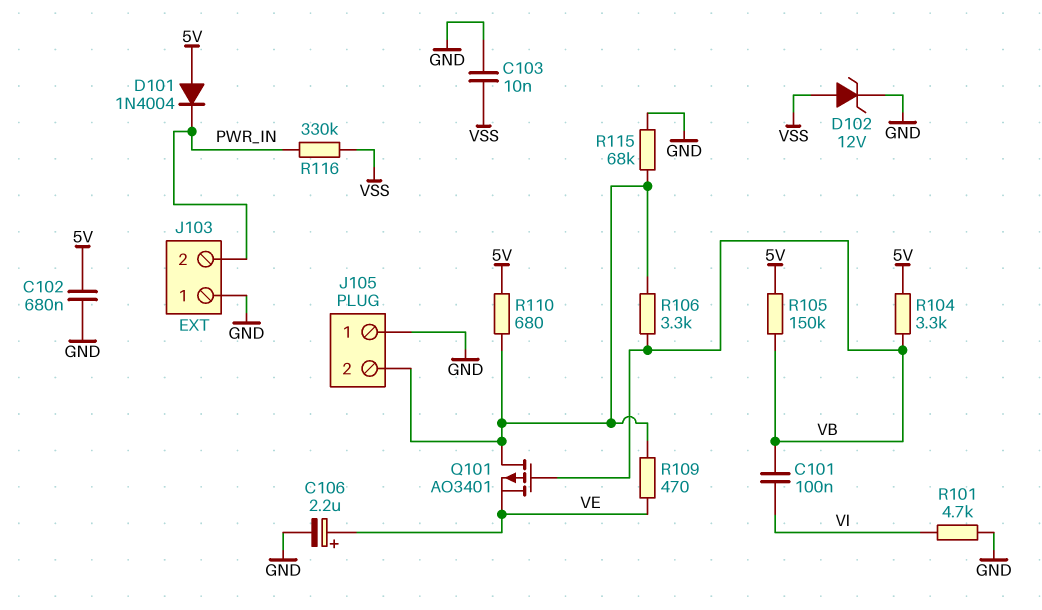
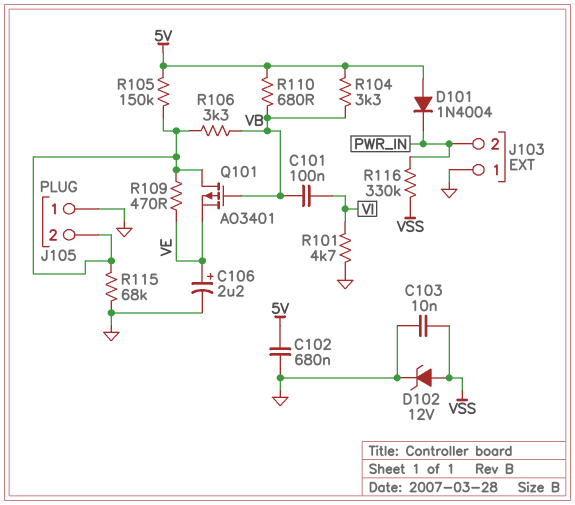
R105: 150k (5V, VB) -> 150k (5V, J105/2)
R110: 680 (5V, J105/2) -> 680 (5V, VB)

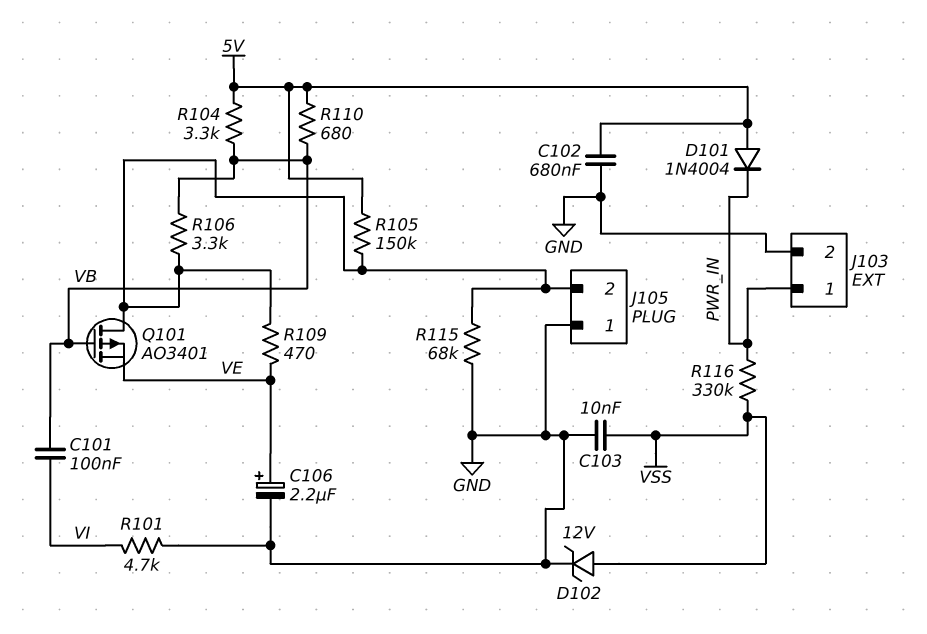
J103 pin 1: GND -> PWR_IN
J103 pin 2: PWR_IN -> GND

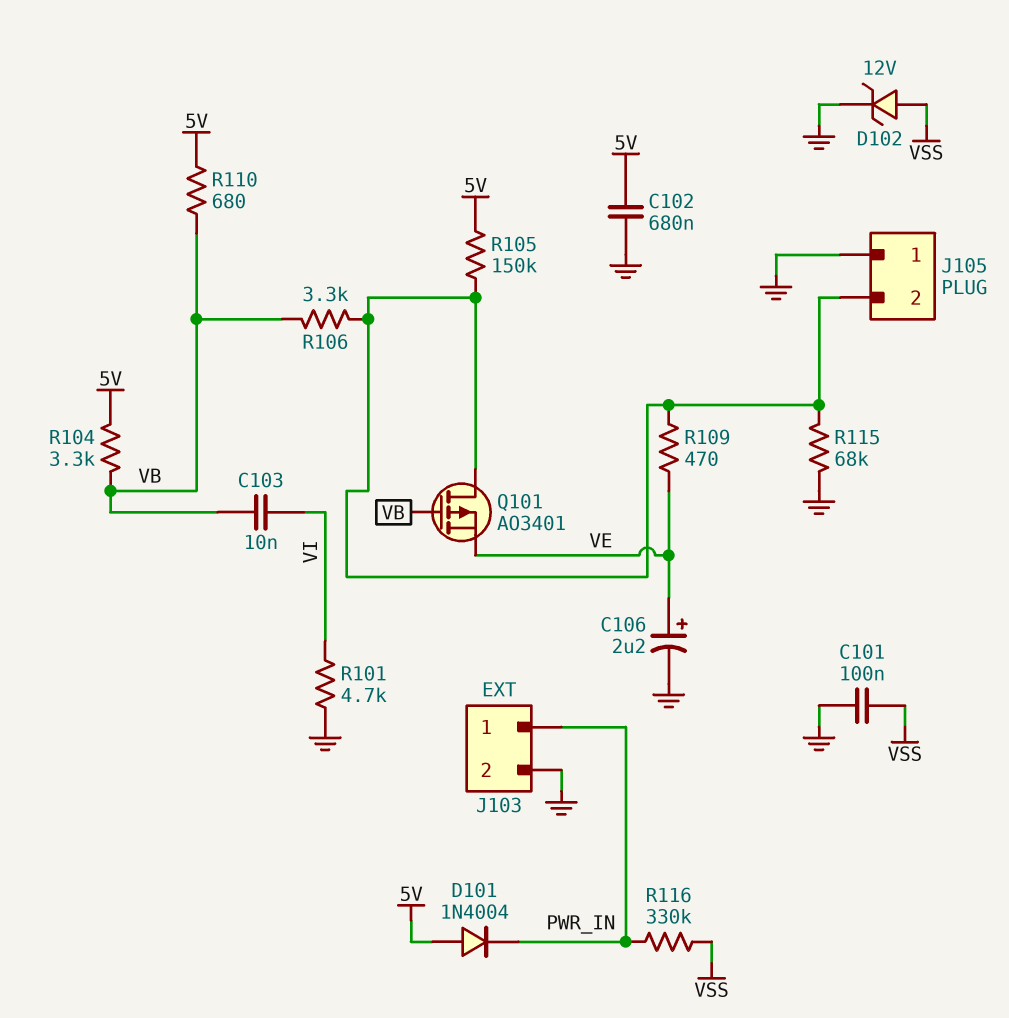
C101: 100nF (VB, VI) -> 100nF (GND, VSS)
C103: 10nF (GND, VSS) -> 10nF (VB, VI)

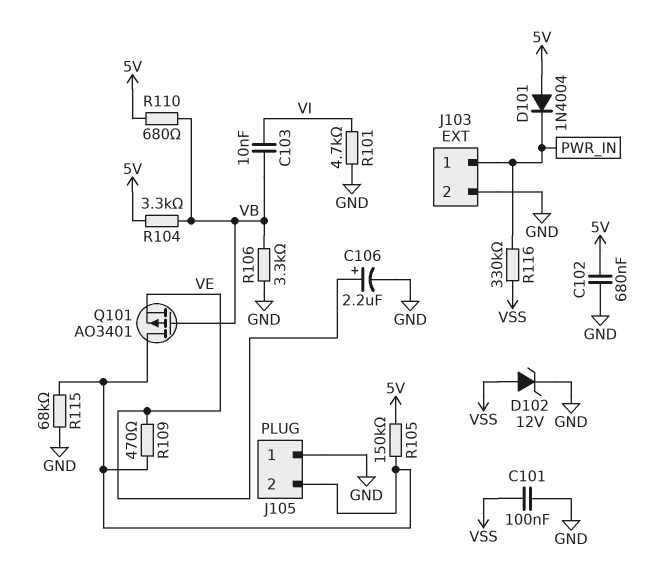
R106: 3.3k (J105/2, VB) -> 3.3k (GND, VB)

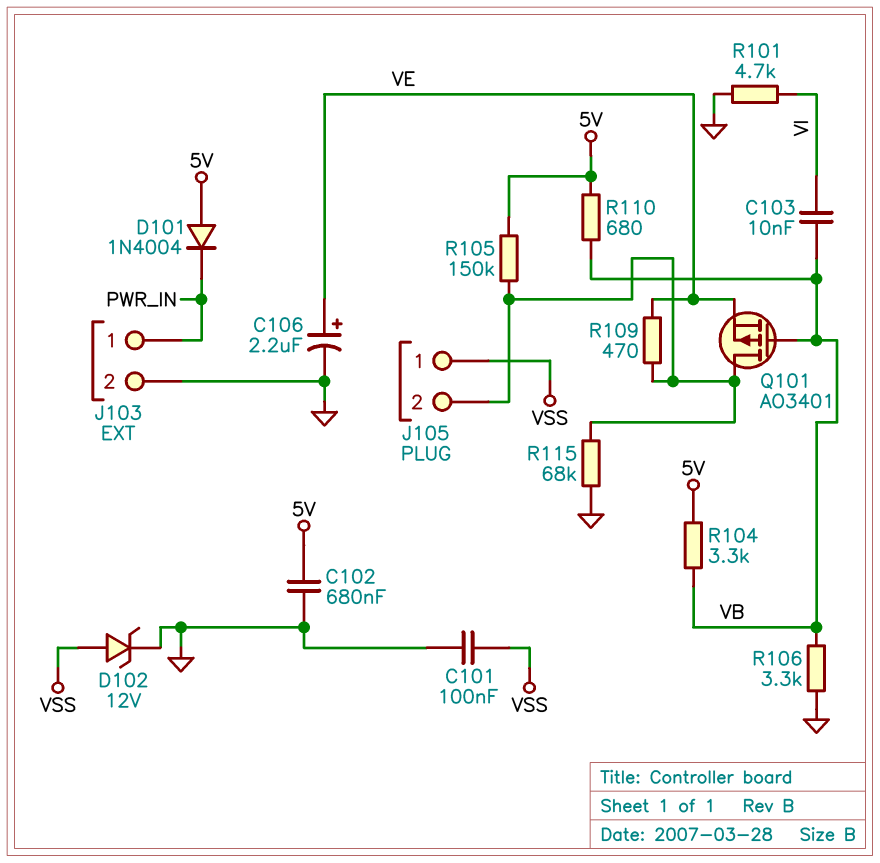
J105 pin 1: GND -> VSS
R116: 330k (PWR_IN, VSS) -> none

